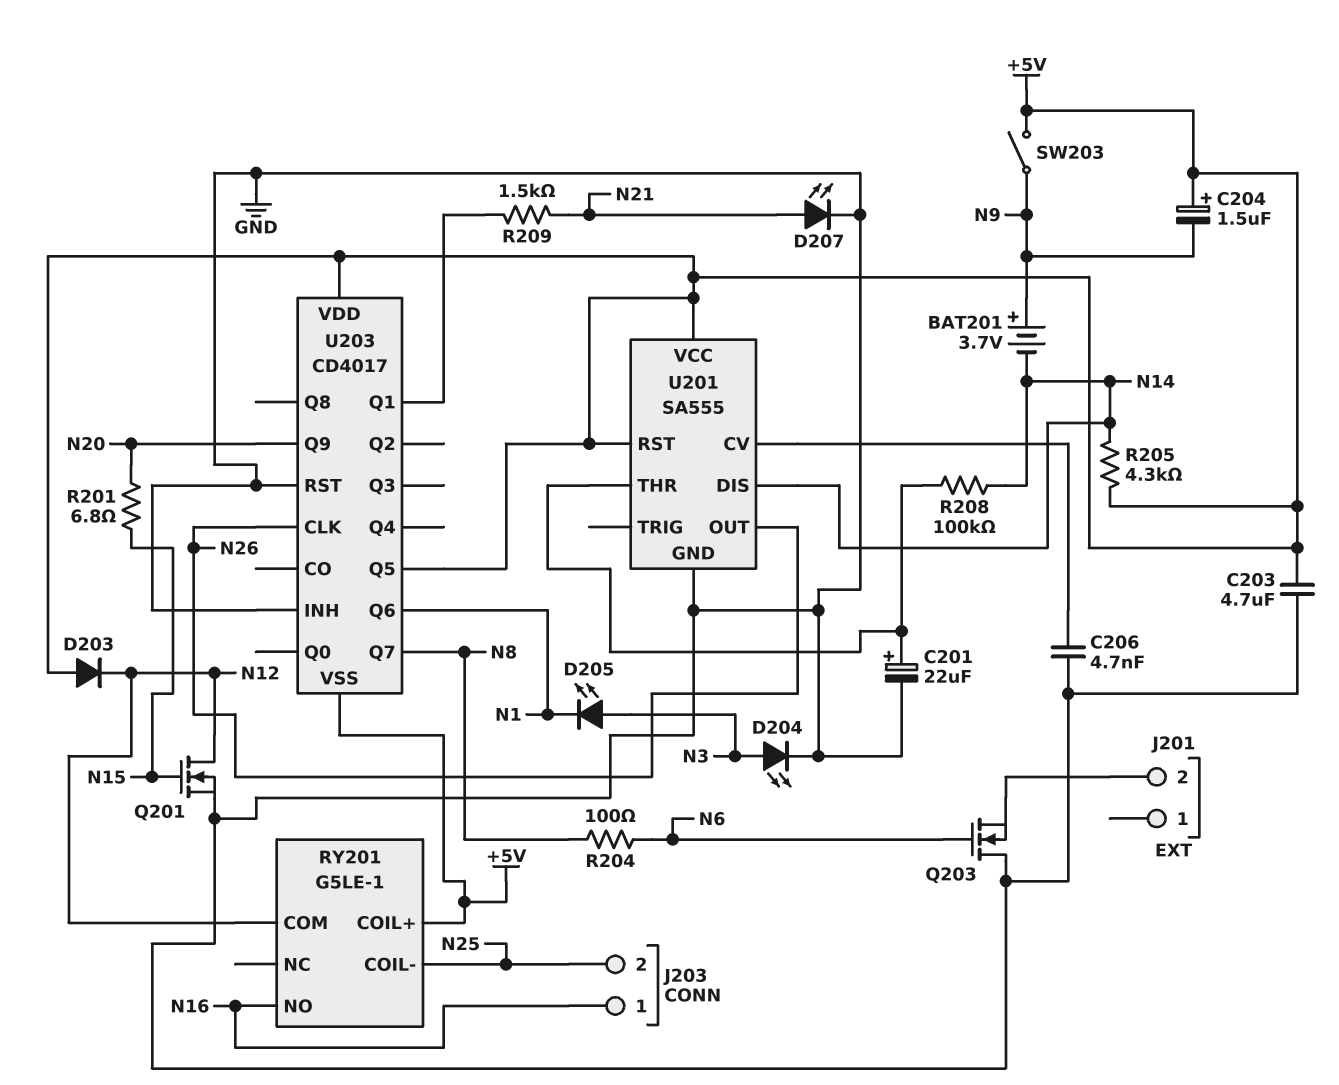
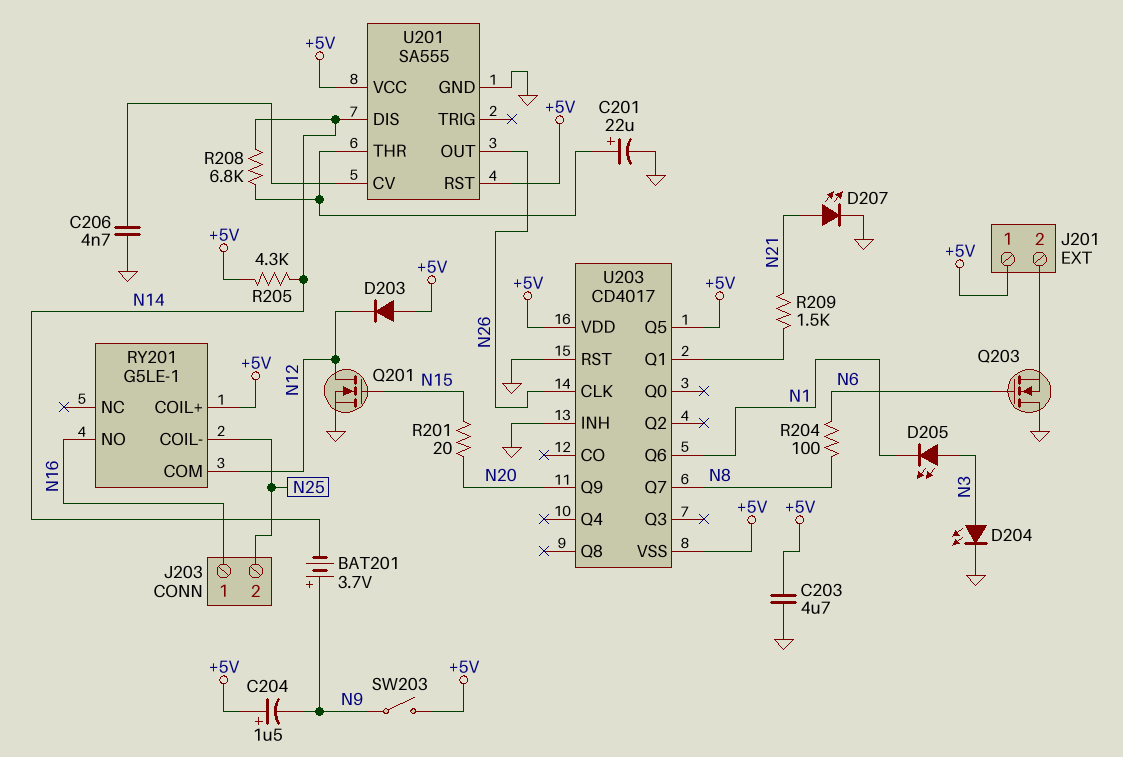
J201 pin 1: none -> +5V
R201: 6.8 (N15, N20) -> 20 (N15, N20)
R208: 100k (N14, U201/THR) -> 6.8k (N14, U201/THR)

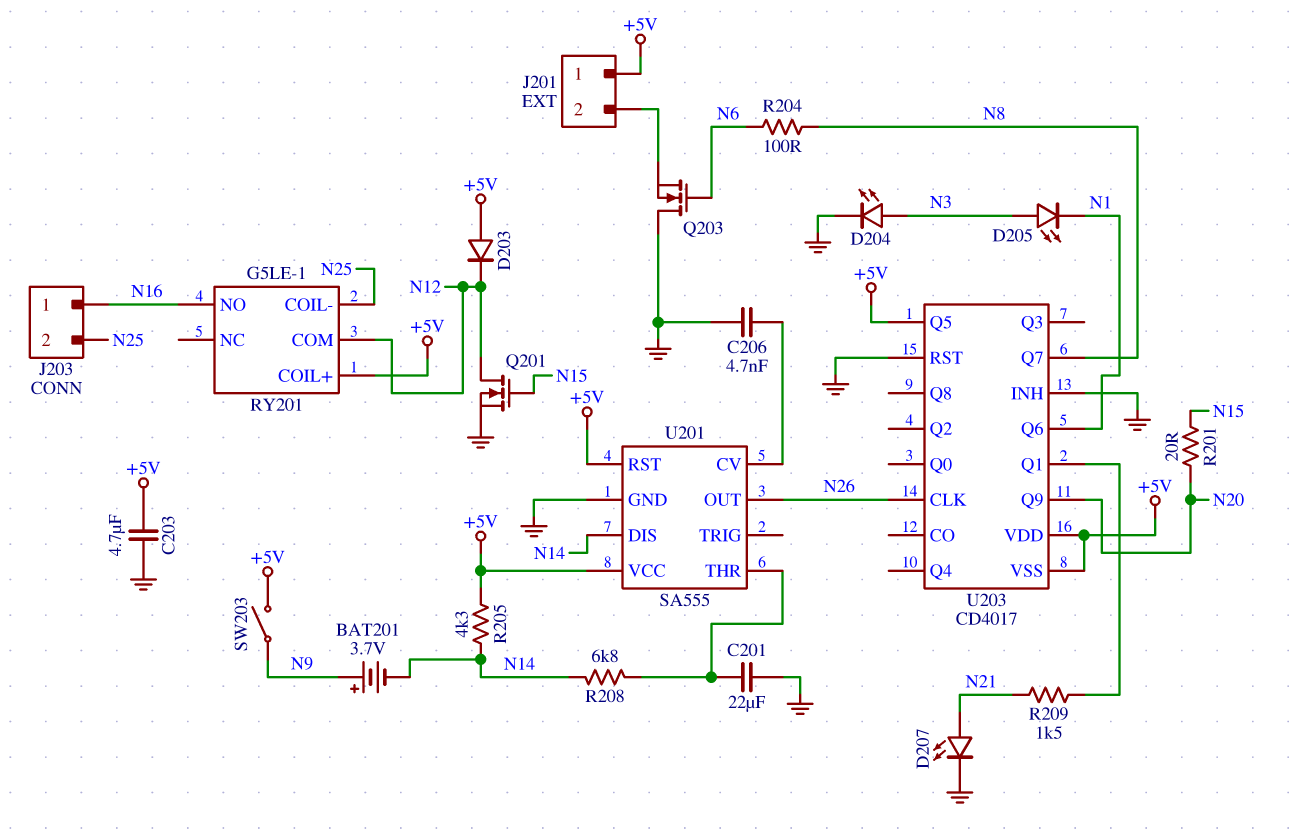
C201: 22uF (plus U201/THR, minus GND) -> 22uF (GND, U201/THR)
C204: 1.5uF (plus +5V, minus N9) -> none

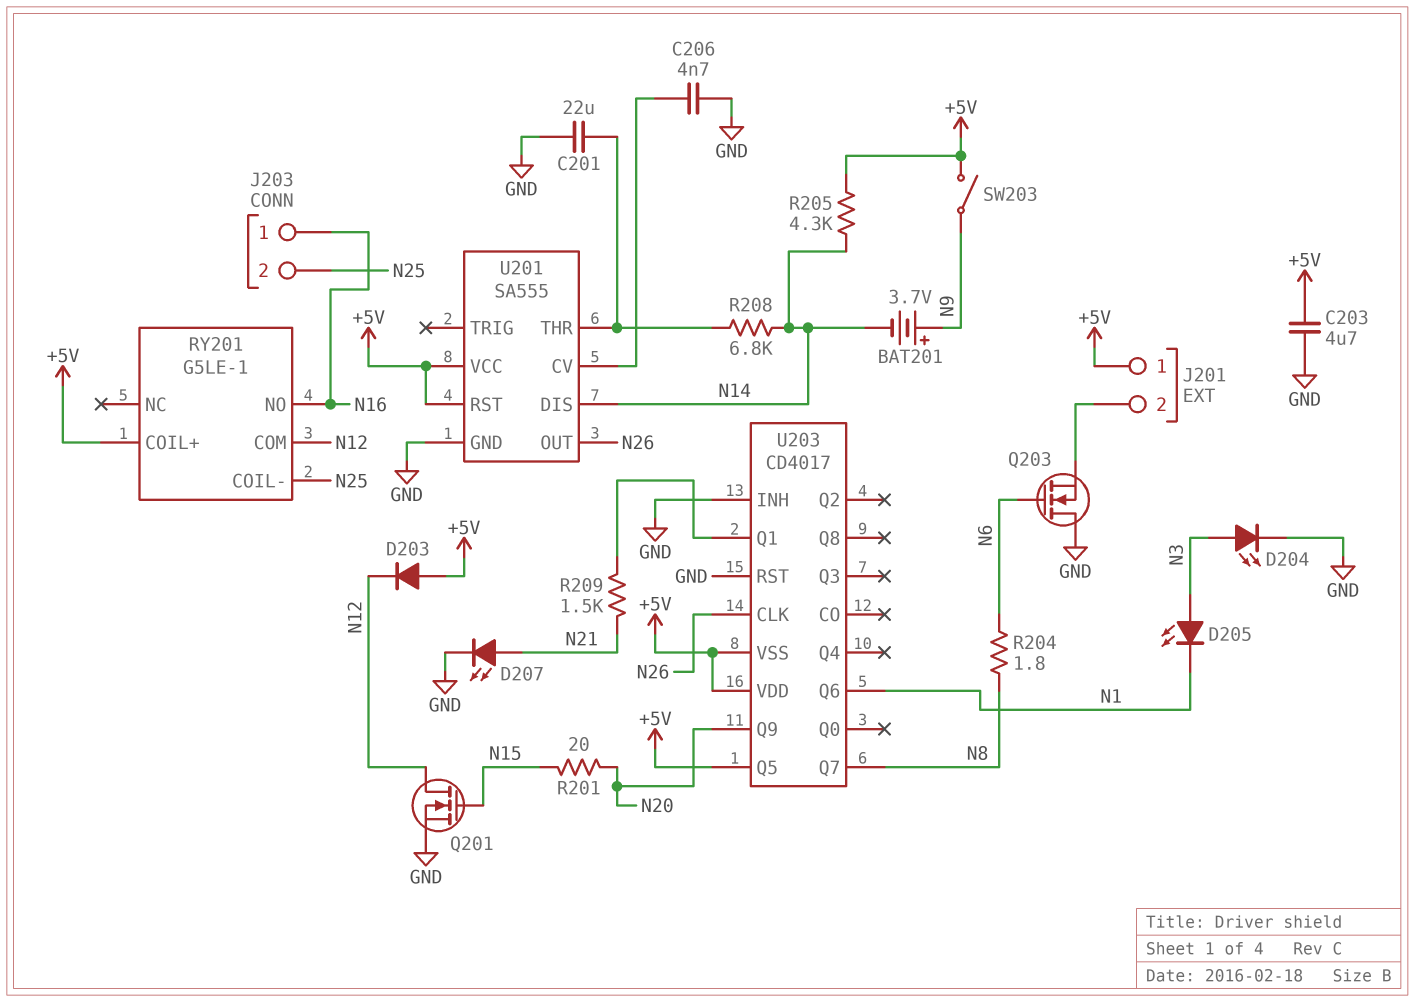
R204: 100 (N6, N8) -> 1.8 (N6, N8)

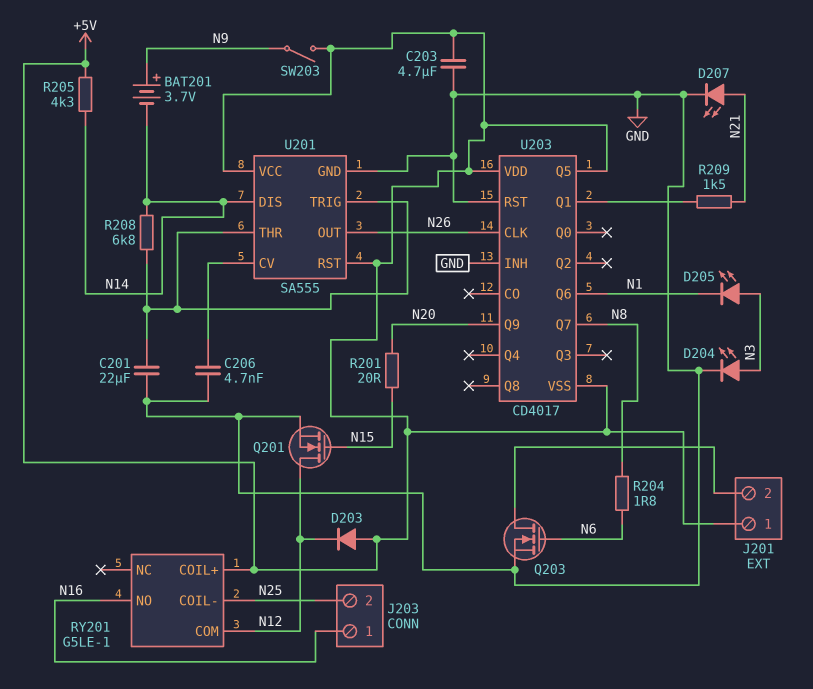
Q203: NMOS (G N6, D GND, S J201/2) -> NMOS (G N6, D J201/2, S GND)
U201 pin TRIG: none -> U201/THR

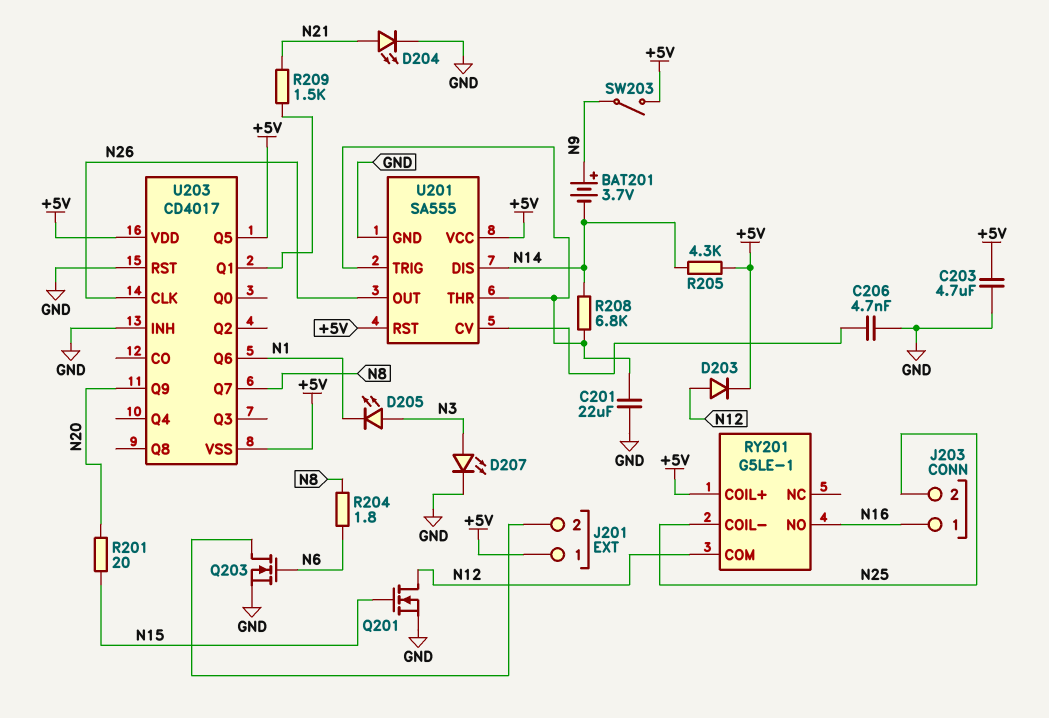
D203: diode (A +5V, K N12) -> diode (A N12, K +5V)
D204: LED (A N3, K GND) -> LED (A N21, K GND)
D207: LED (A N21, K GND) -> LED (A N3, K GND)

